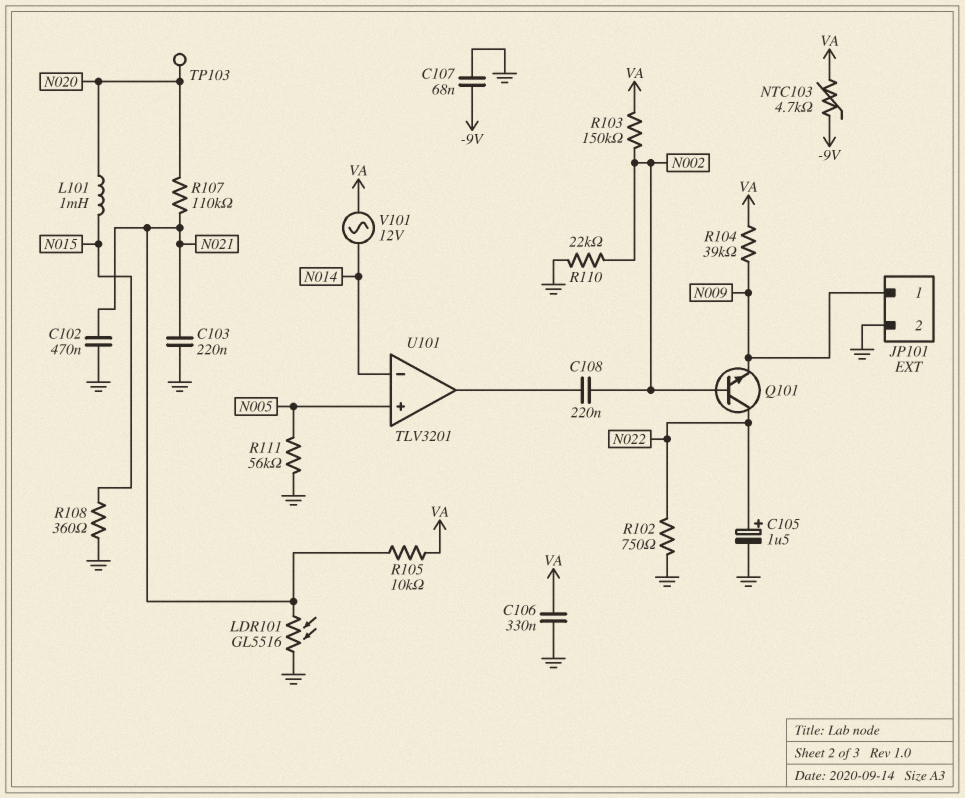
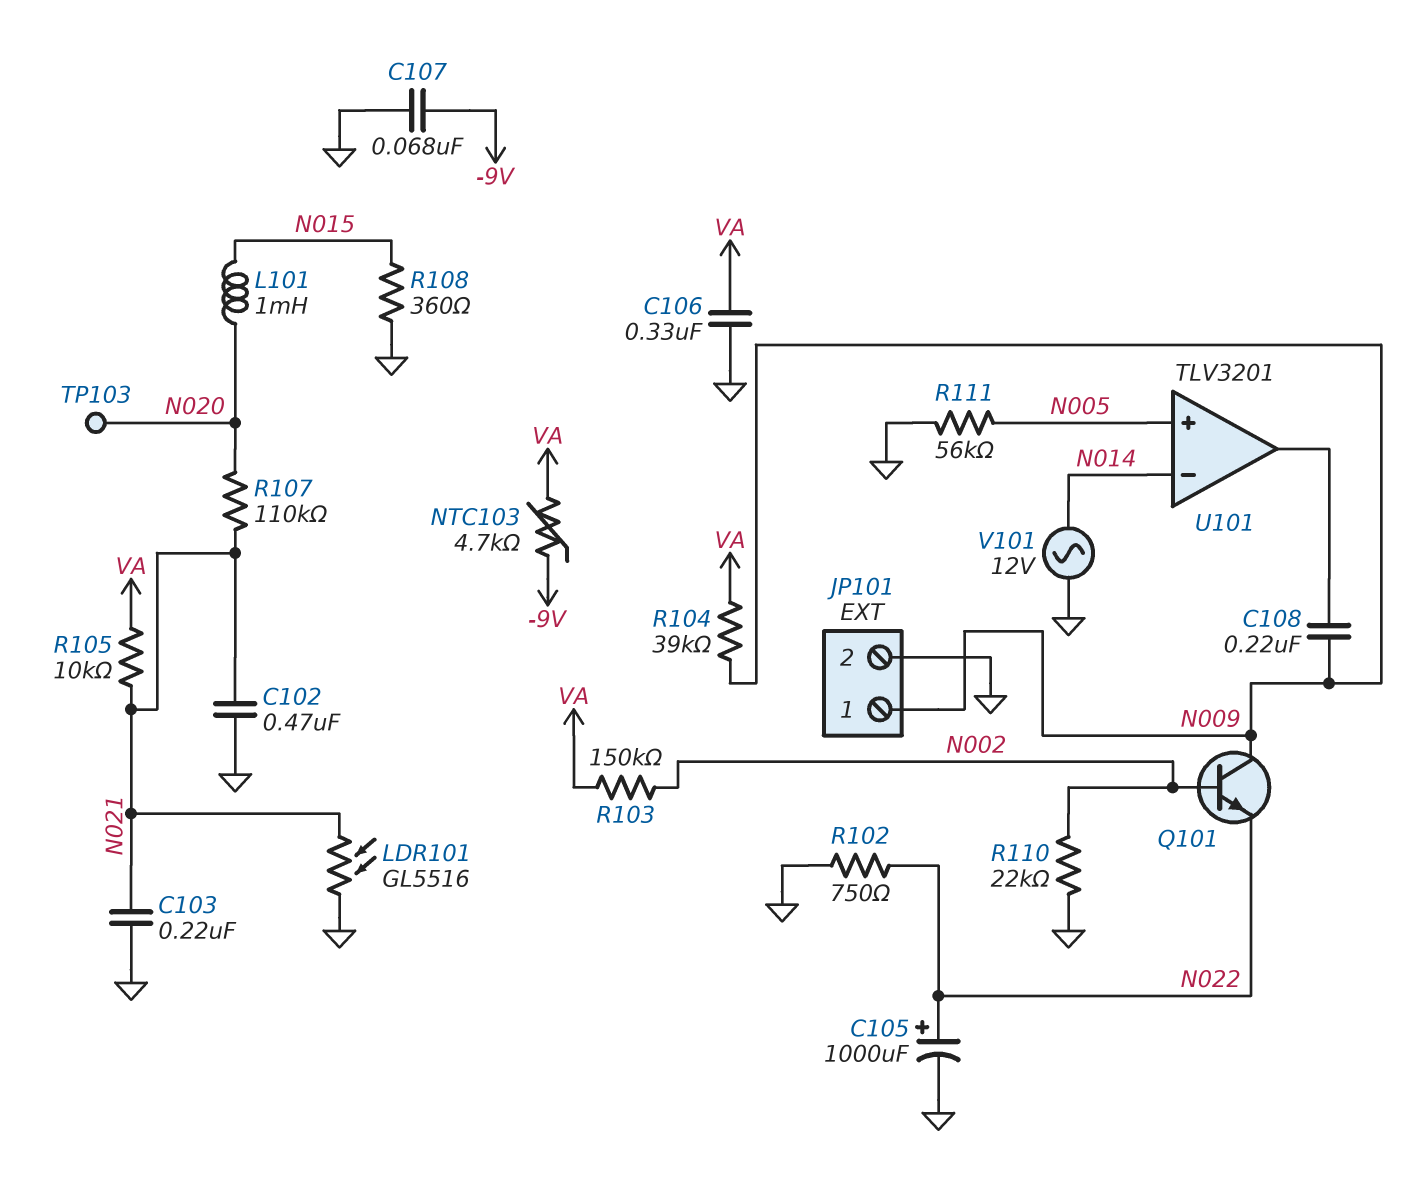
C105: 1.5uF (plus N022, minus GND) -> 1000uF (plus N022, minus GND)
C108: 220nF (N002, U101/out) -> 220nF (N009, U101/out)
Q101: NPN (B N002, C N022, E N009) -> NPN (B N002, C N009, E N022)
V101: AC 12V (N014, VA) -> AC 12V (GND, N014)

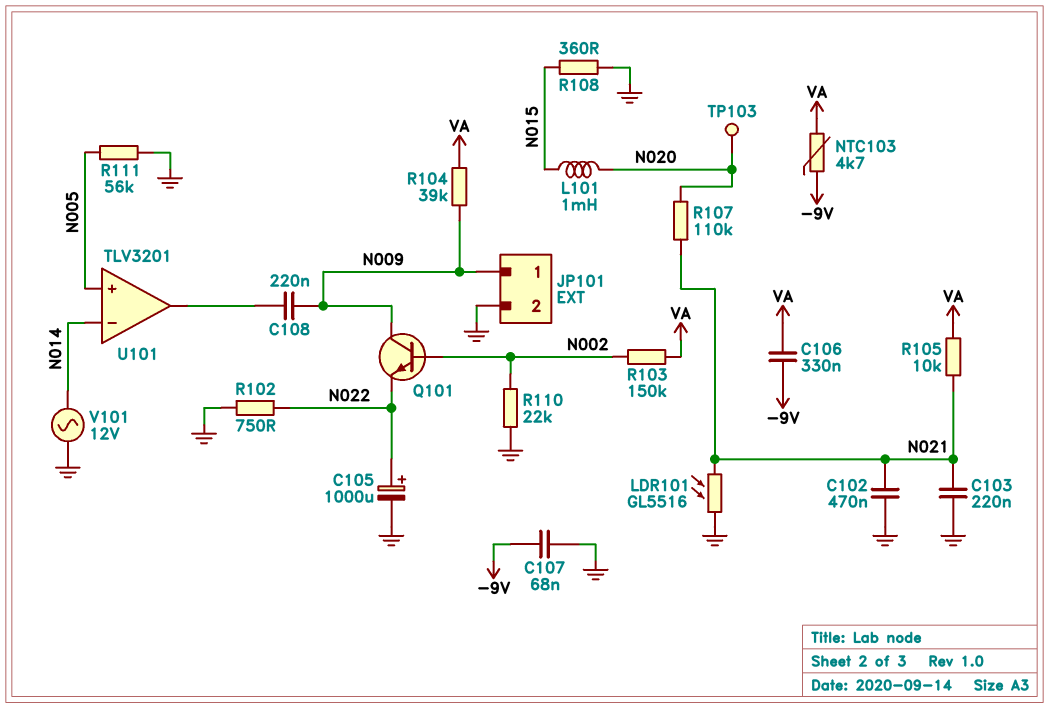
C106: 330nF (GND, VA) -> 330nF (-9V, VA)

